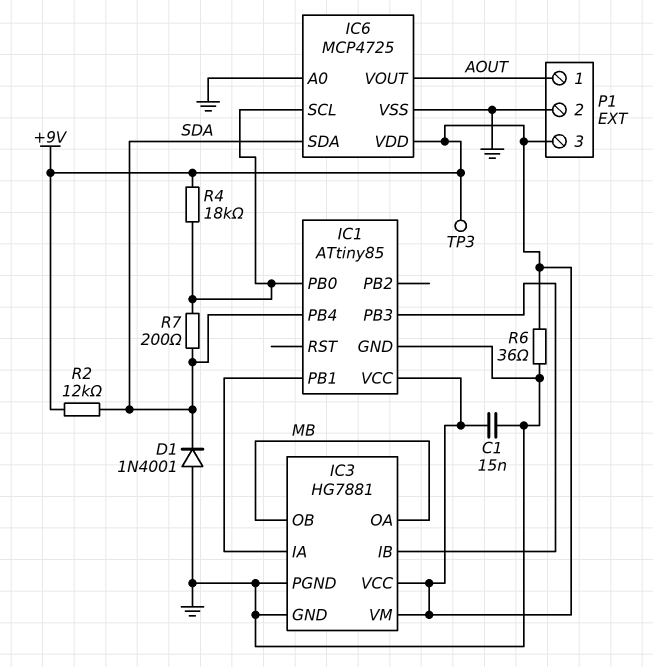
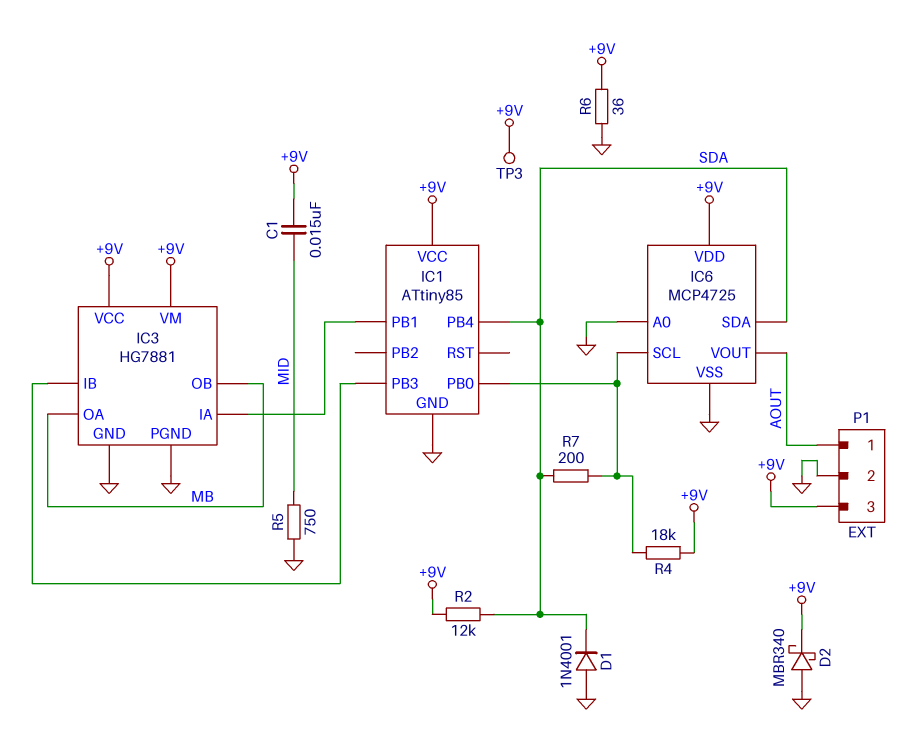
C1: 15nF (+9V, GND) -> 15nF (+9V, MID)
D2: none -> schottky MBR340 (A GND, K +9V)
R5: none -> 750 (GND, MID)

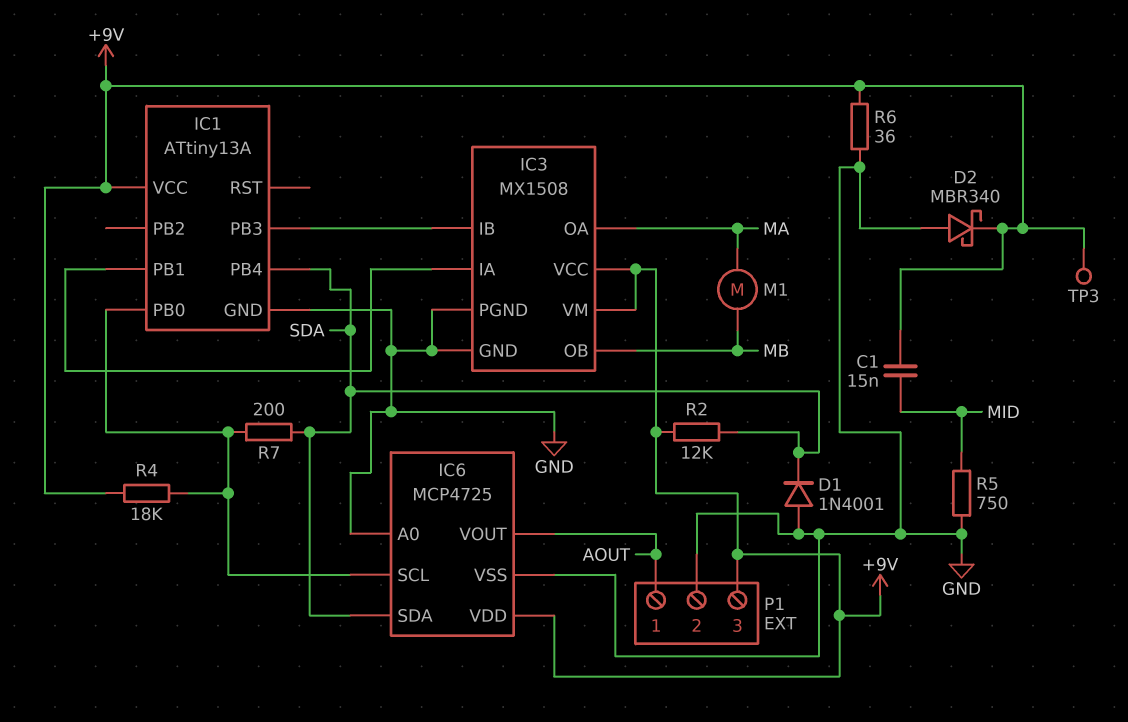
IC1: ATtiny85 -> ATtiny13A
IC3: HG7881 -> MX1508
IC3 pin OA: MB -> MA
M1: none -> motor (MA, MB)

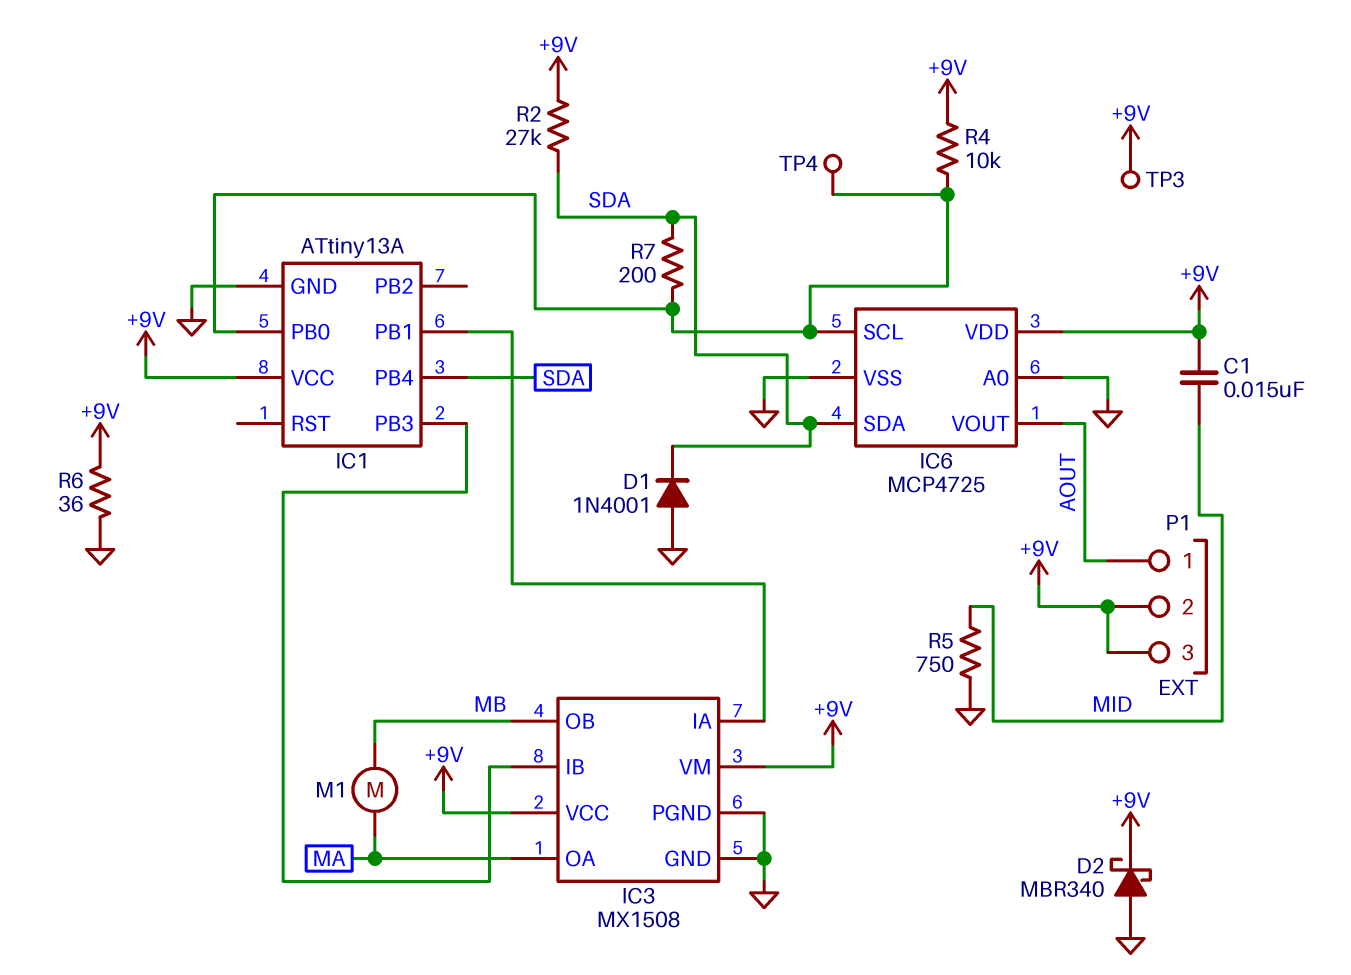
P1 pin 2: GND -> +9V
R2: 12k (+9V, SDA) -> 27k (+9V, SDA)
R4: 18k (+9V, IC1/PB0) -> 10k (+9V, IC1/PB0)
TP4: none -> test point (IC1/PB0)

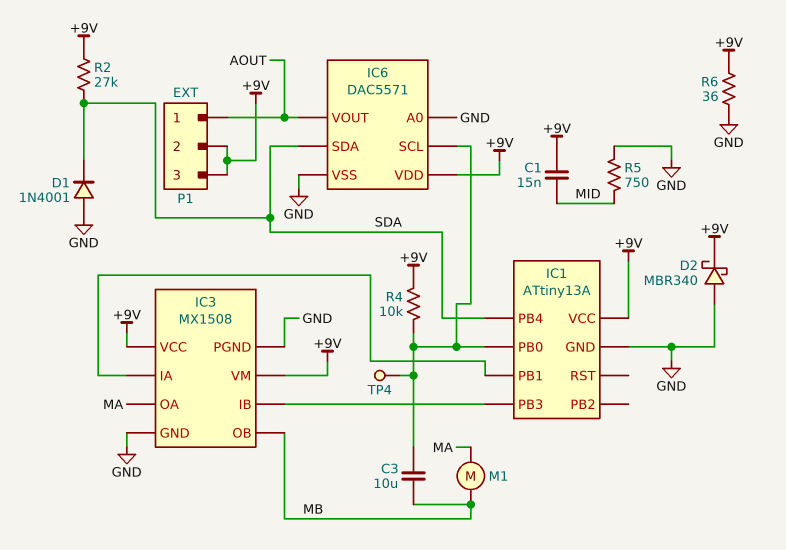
C3: none -> 10uF (IC1/PB0, MB)
IC6: MCP4725 -> DAC5571
R7: 200 (IC1/PB0, SDA) -> none
TP3: test point (+9V) -> none

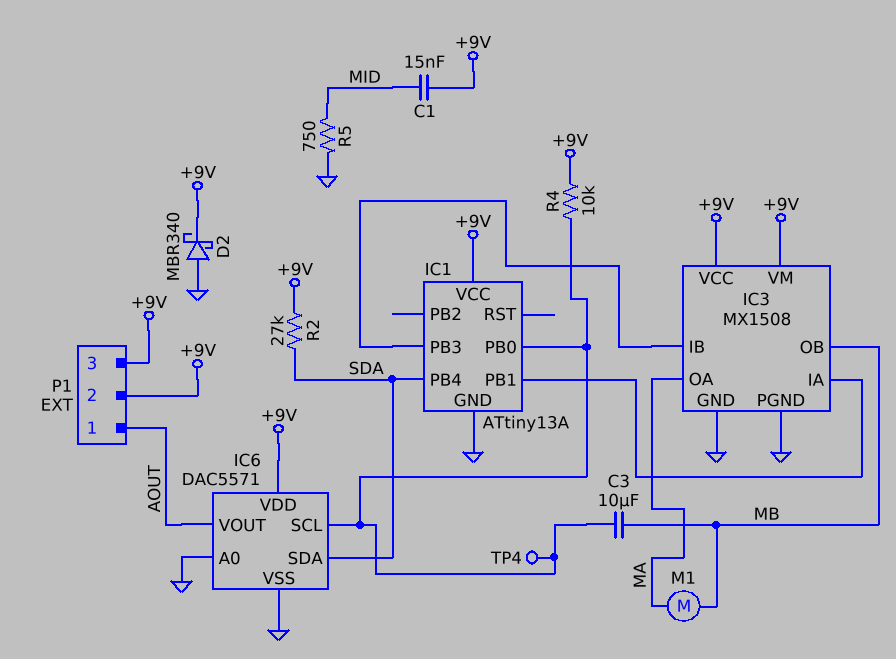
D1: diode 1N4001 (A GND, K SDA) -> none
R6: 36 (+9V, GND) -> none

